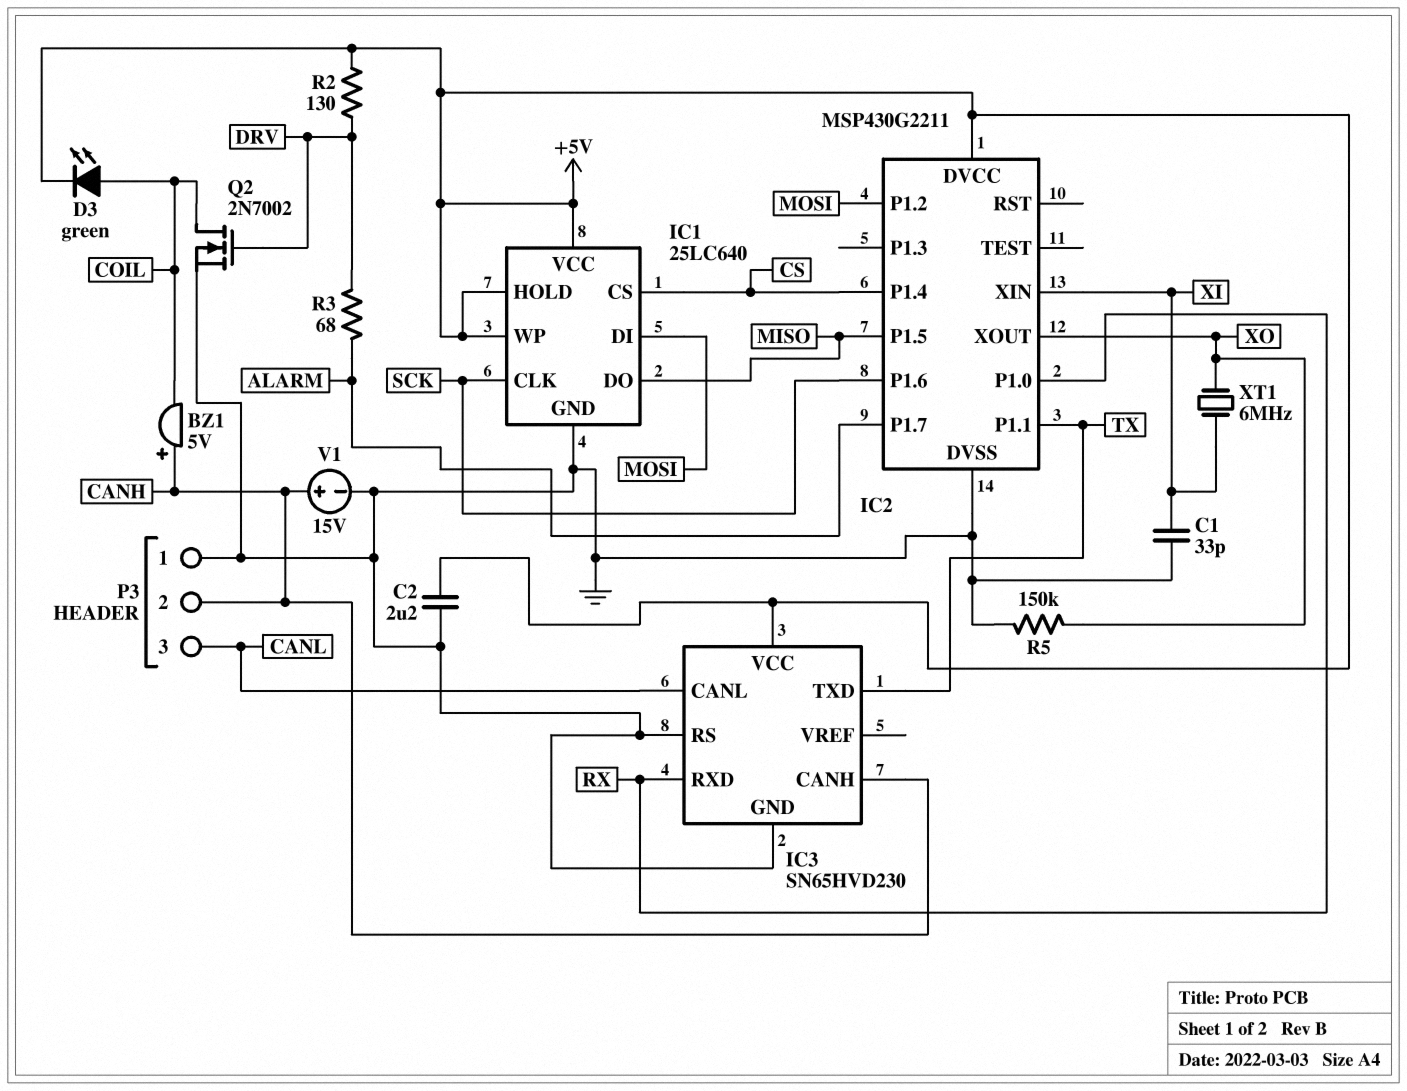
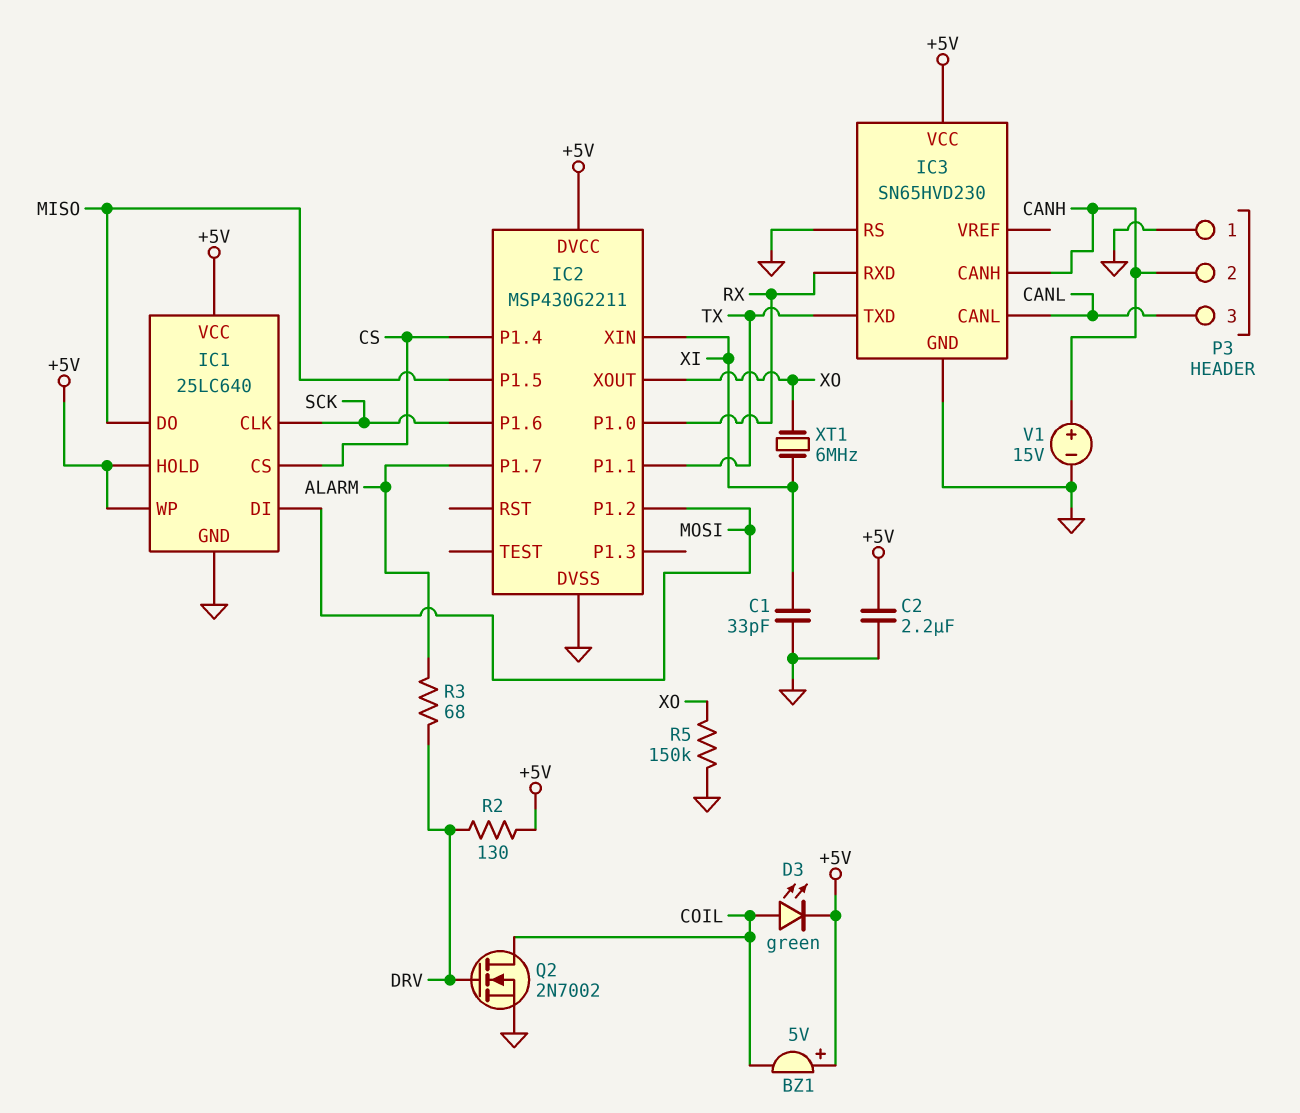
BZ1: buzzer 5V (plus CANH, minus COIL) -> buzzer 5V (plus +5V, minus COIL)

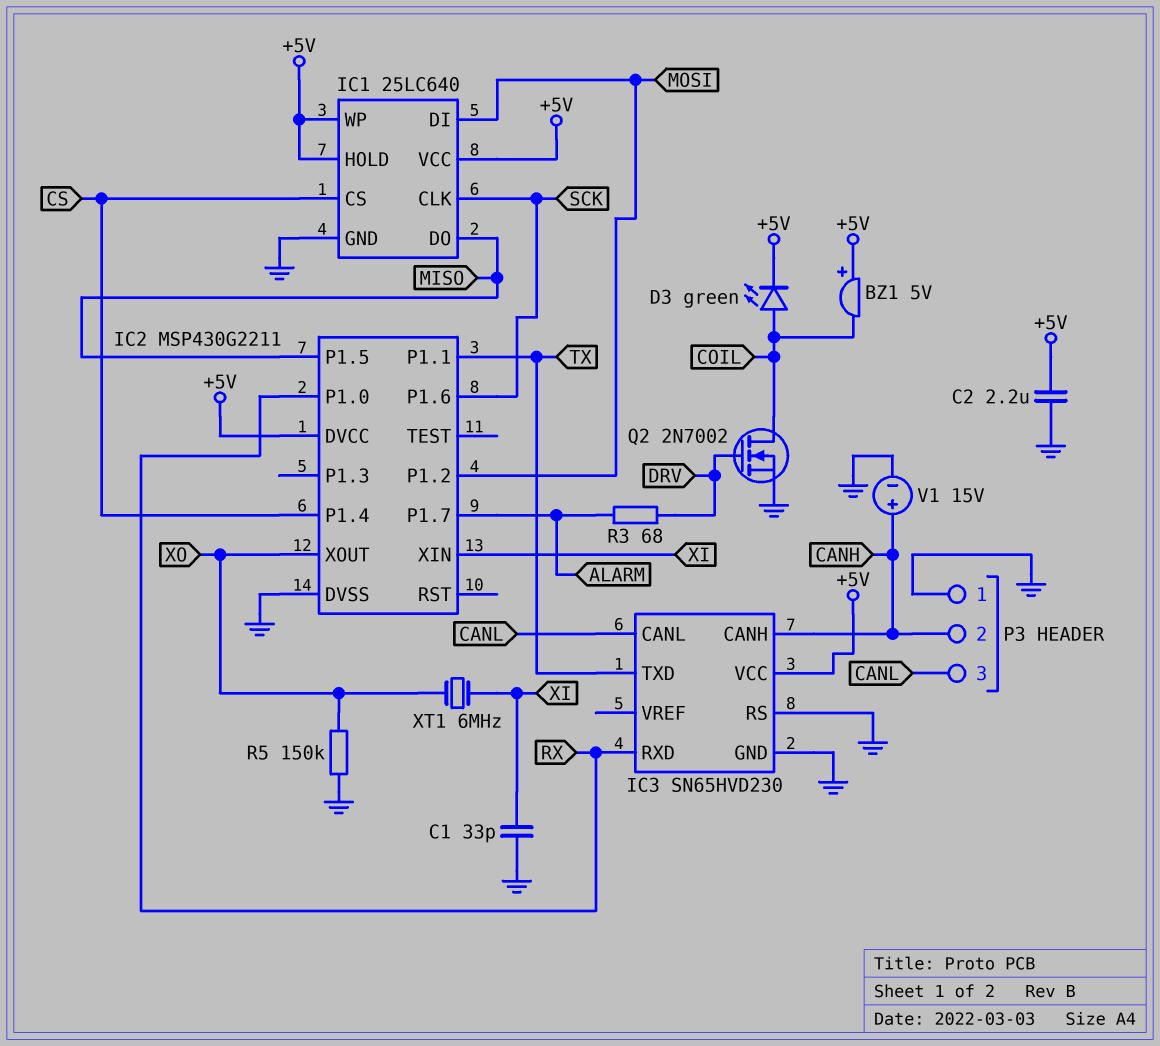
R2: 130 (+5V, DRV) -> none

